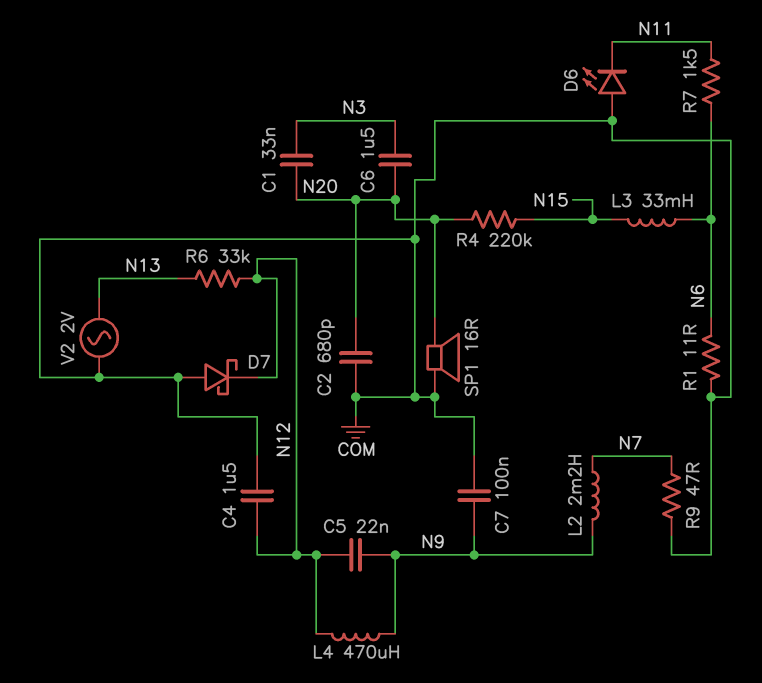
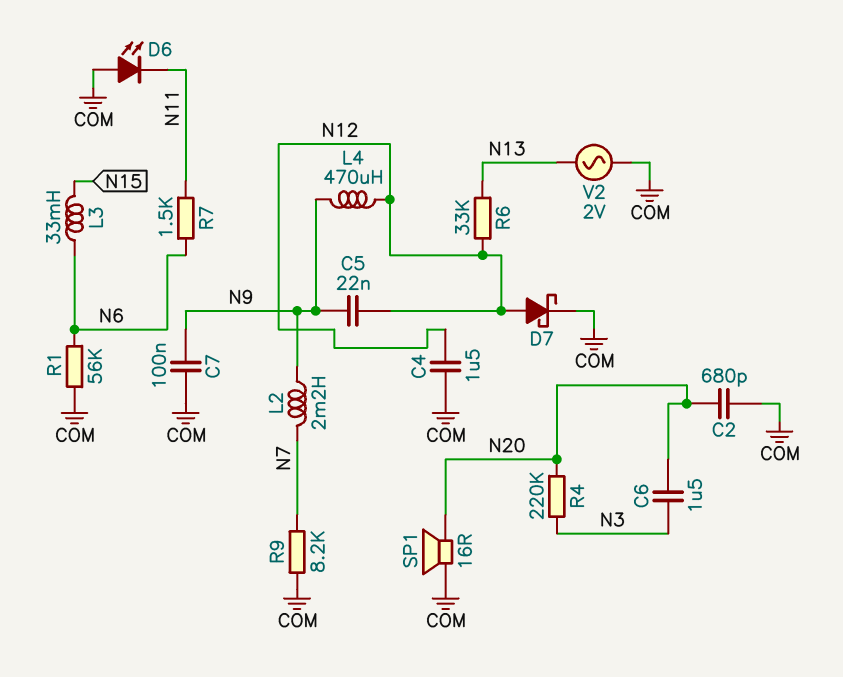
C1: 33nF (N3, N20) -> none
D7: schottky (A COM, K N12) -> schottky (A N12, K COM)
R1: 11 (COM, N6) -> 56k (COM, N6)
R4: 220k (N15, N20) -> 220k (N3, N20)
R9: 47 (COM, N7) -> 8.2k (COM, N7)

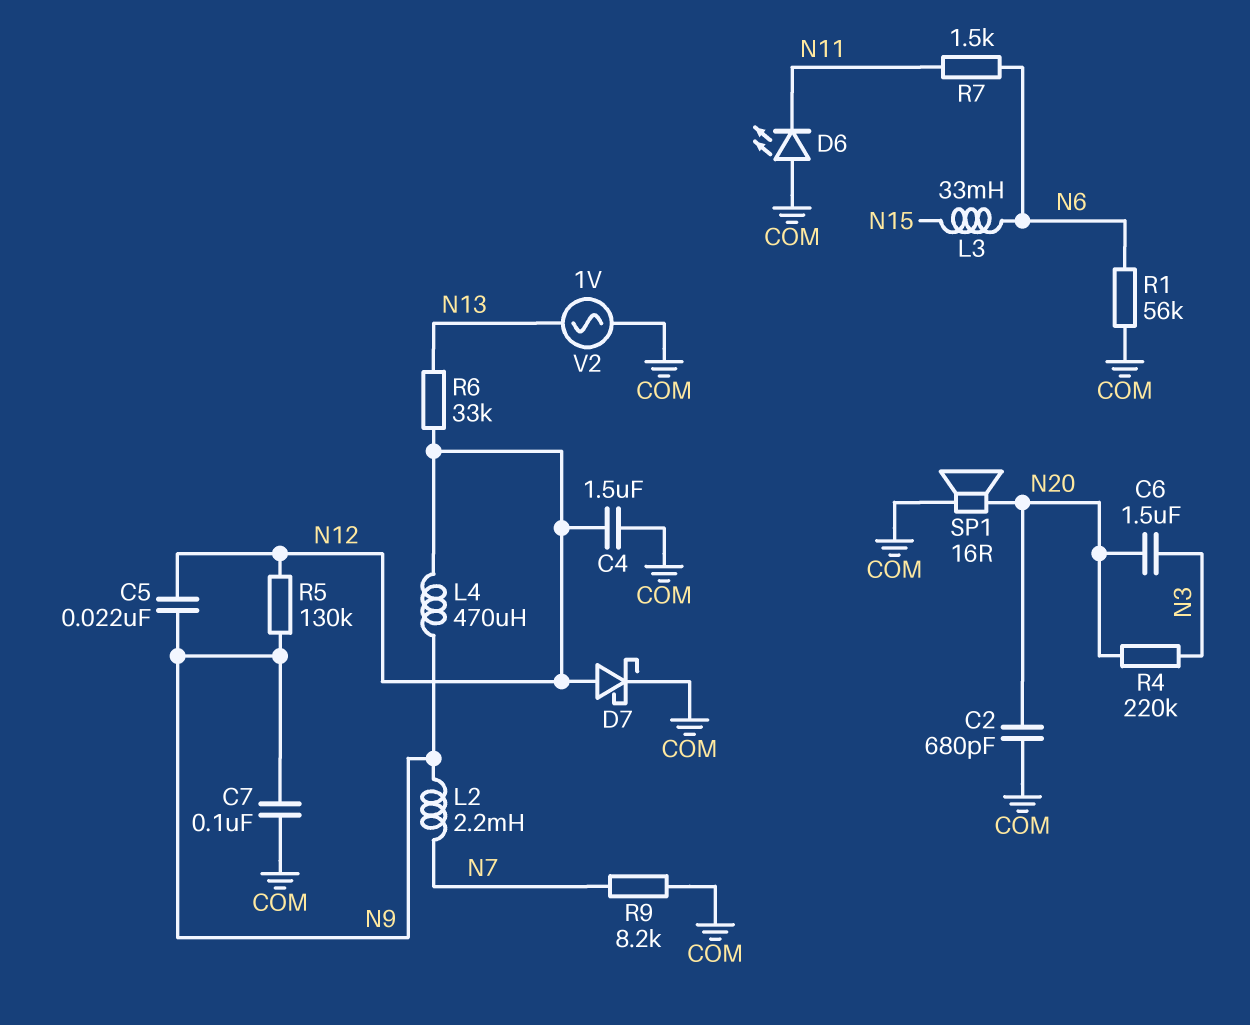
R5: none -> 130k (N9, N12)
V2: AC 2V (COM, N13) -> AC 1V (COM, N13)

